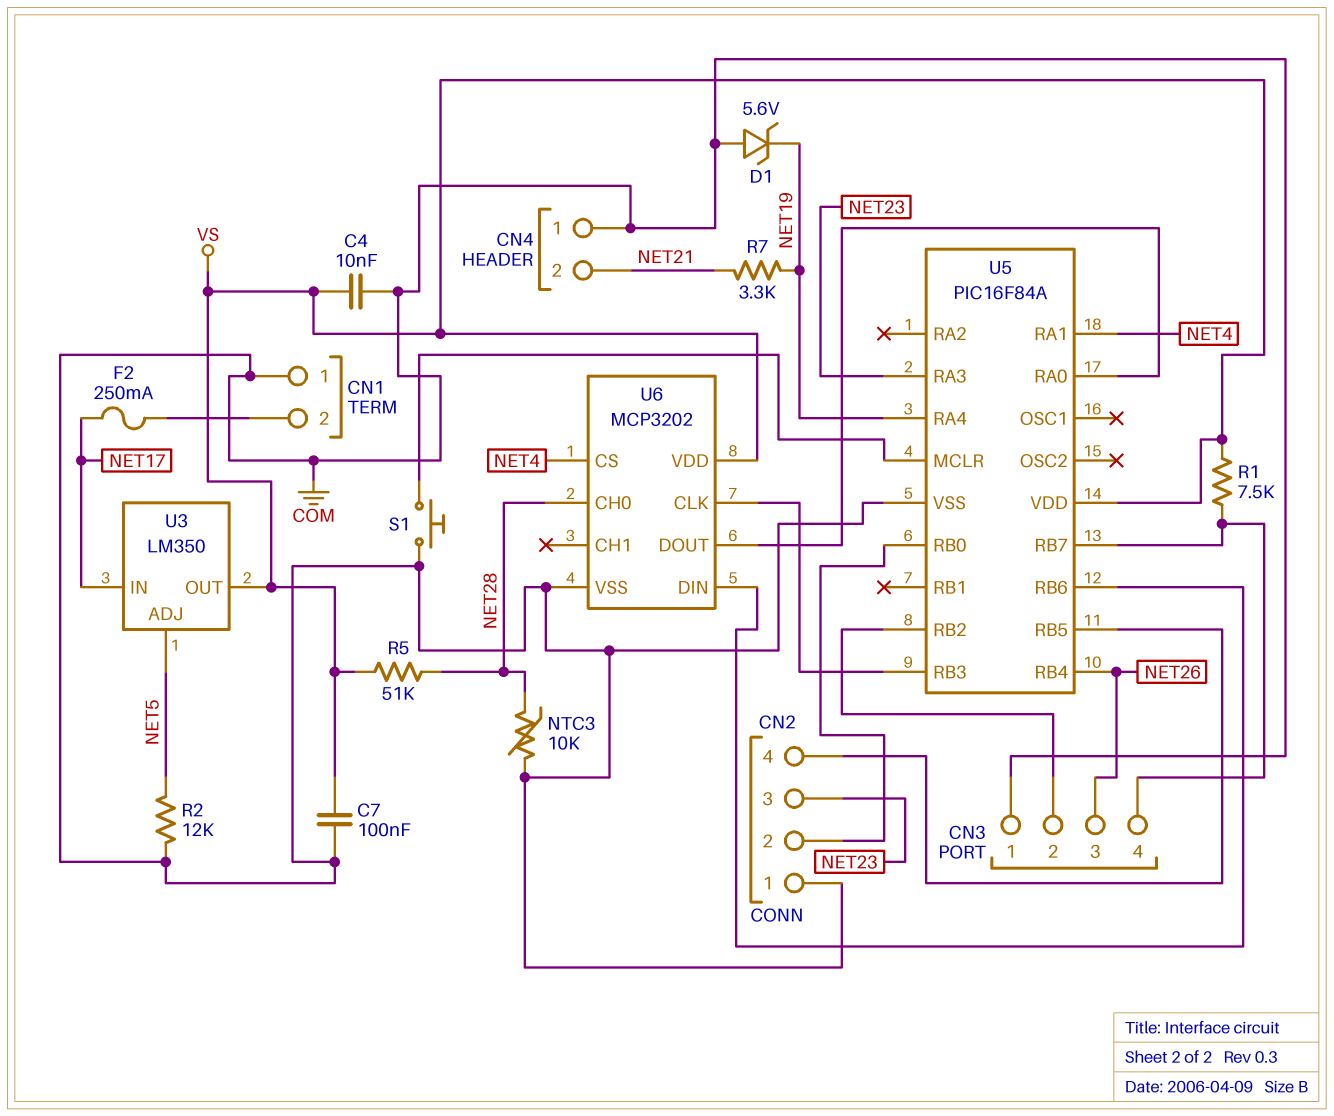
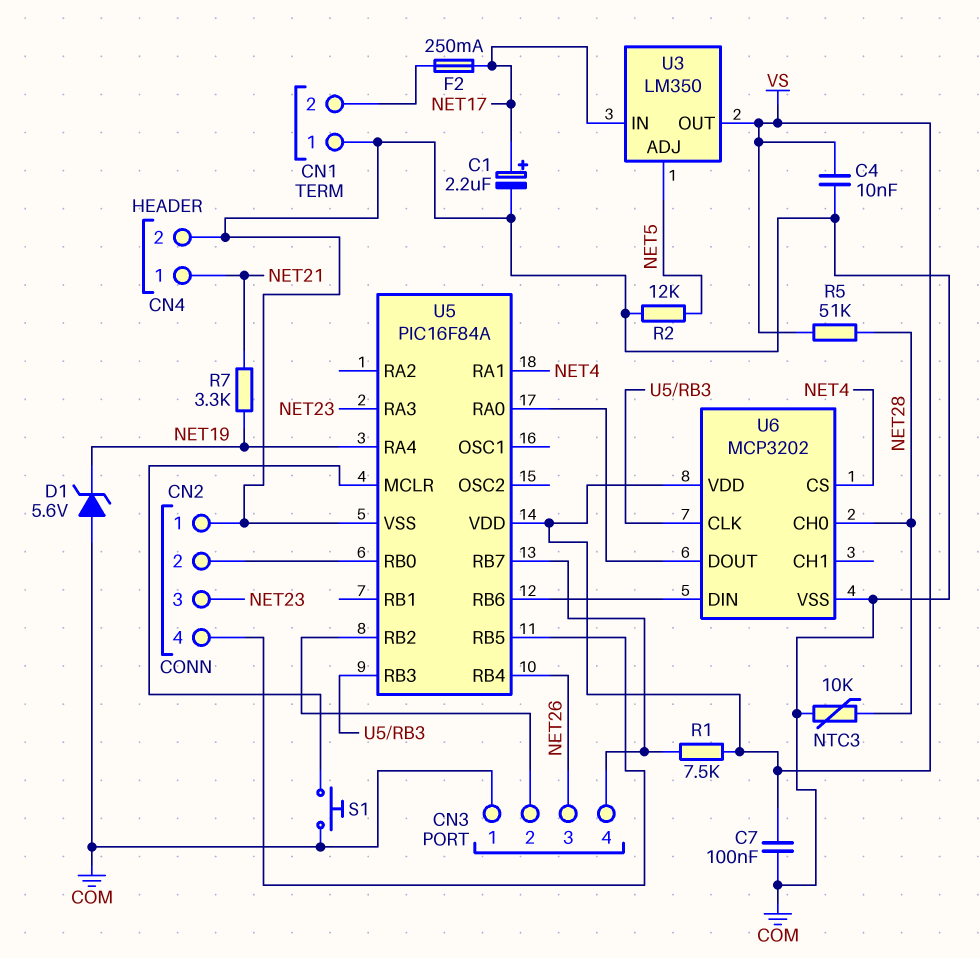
C1: none -> 2.2uF (plus NET17, minus COM)
CN4 pin 1: COM -> NET21
CN4 pin 2: NET21 -> COM

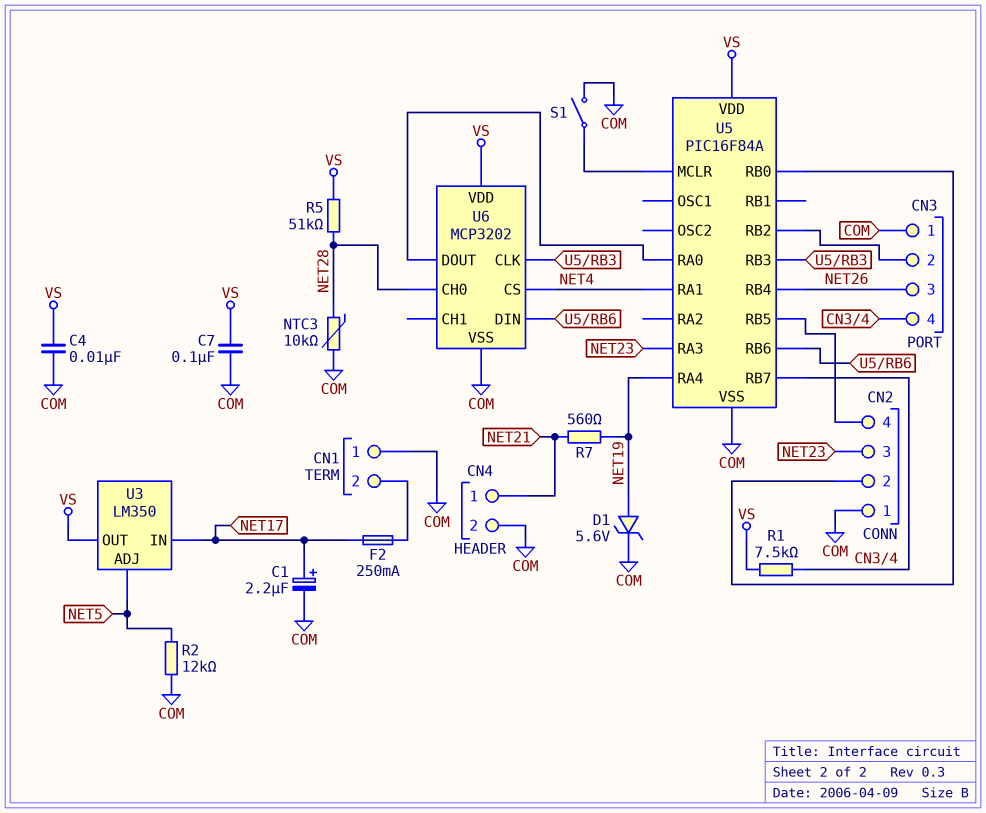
D1: zener 5.6V (A COM, K NET19) -> zener 5.6V (A NET19, K COM)
R7: 3.3k (NET19, NET21) -> 560 (NET19, NET21)
S1: button (COM, U5/MCLR) -> switch (COM, U5/MCLR)

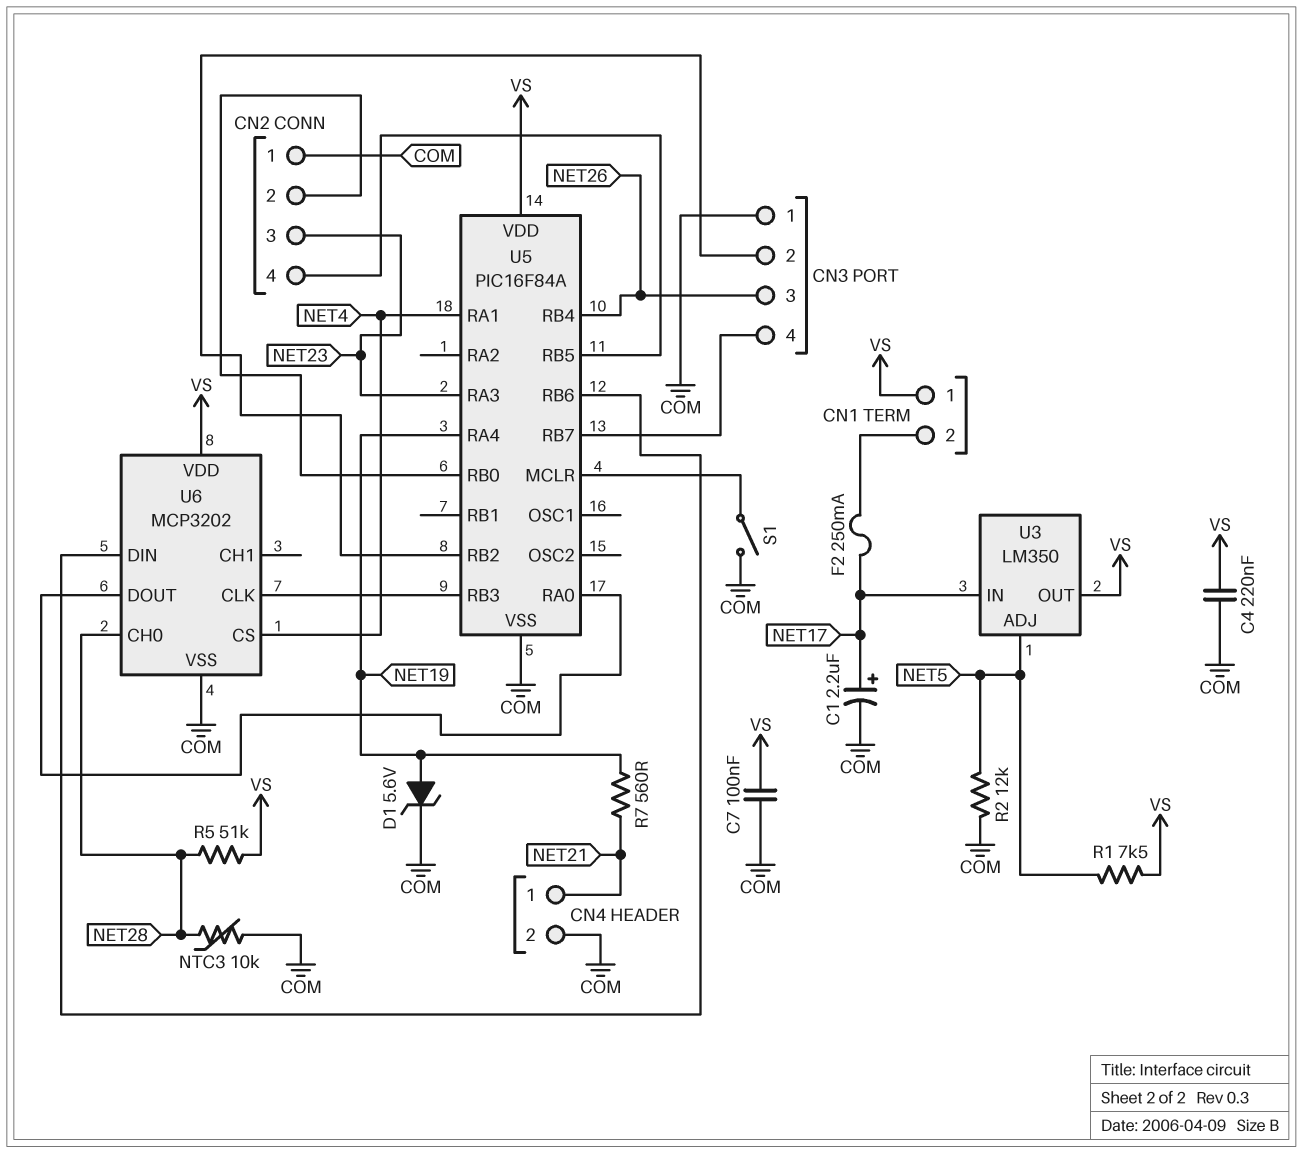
C4: 10nF (COM, VS) -> 220nF (COM, VS)
CN1 pin 1: COM -> VS
R1: 7.5k (CN3/4, VS) -> 7.5k (NET5, VS)

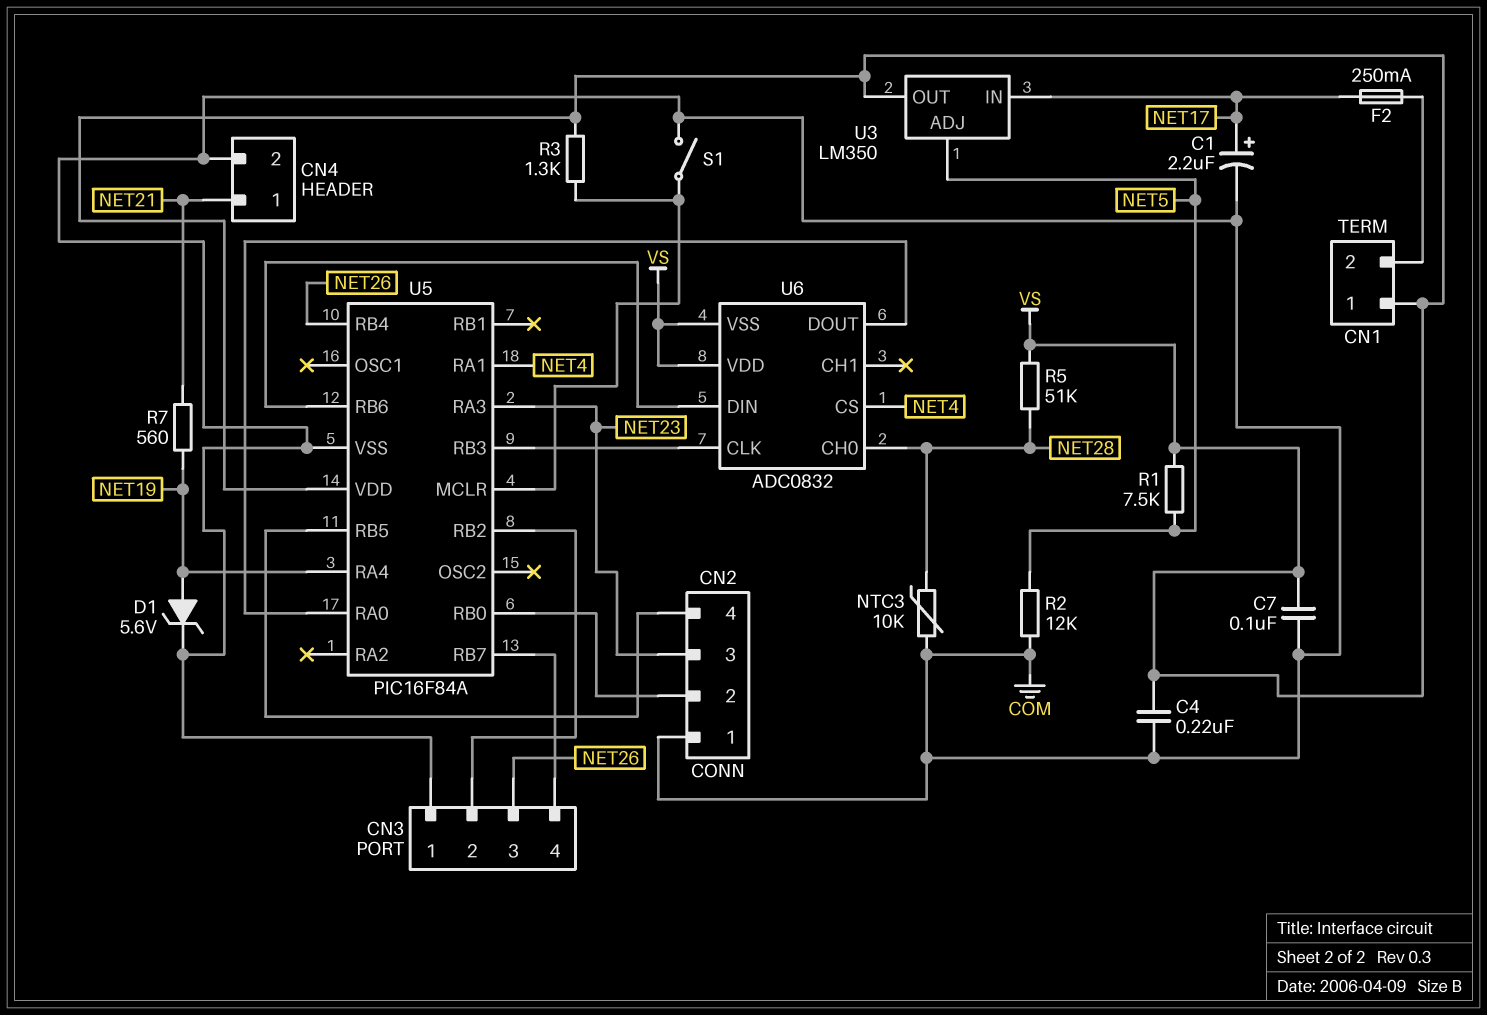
R3: none -> 1.3k (U5/MCLR, VS)
U6: MCP3202 -> ADC0832
U6 pin VSS: COM -> VS

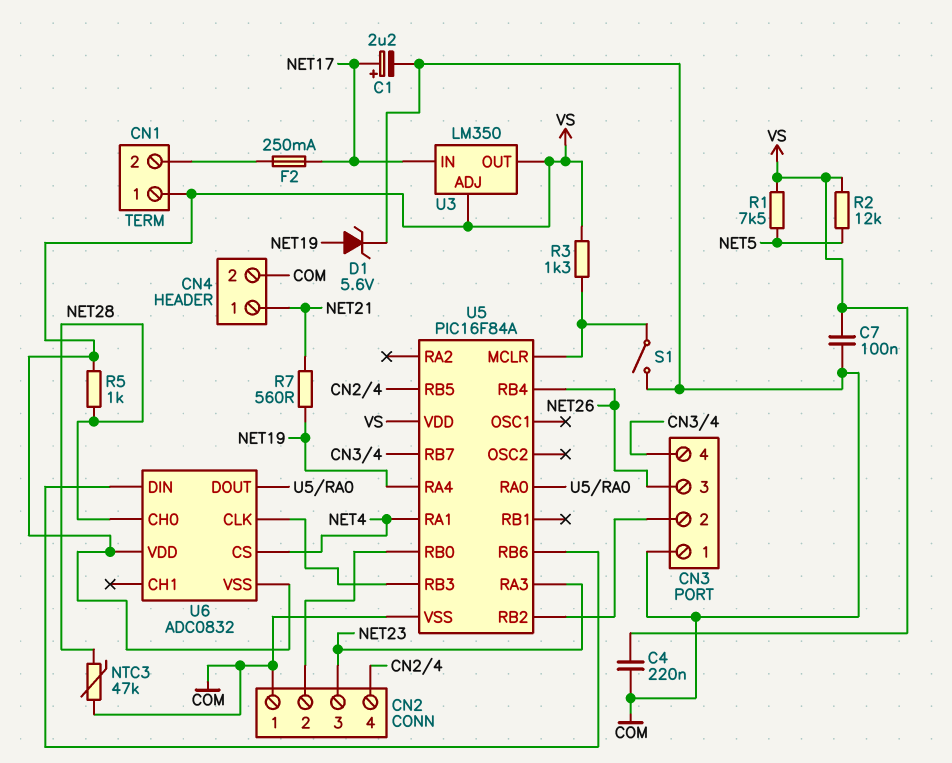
NTC3: 10k (COM, NET28) -> 47k (COM, NET28)
R2: 12k (COM, NET5) -> 12k (NET5, VS)
R5: 51k (NET28, VS) -> 1k (NET28, VS)
U3 pin ADJ: NET5 -> VS

